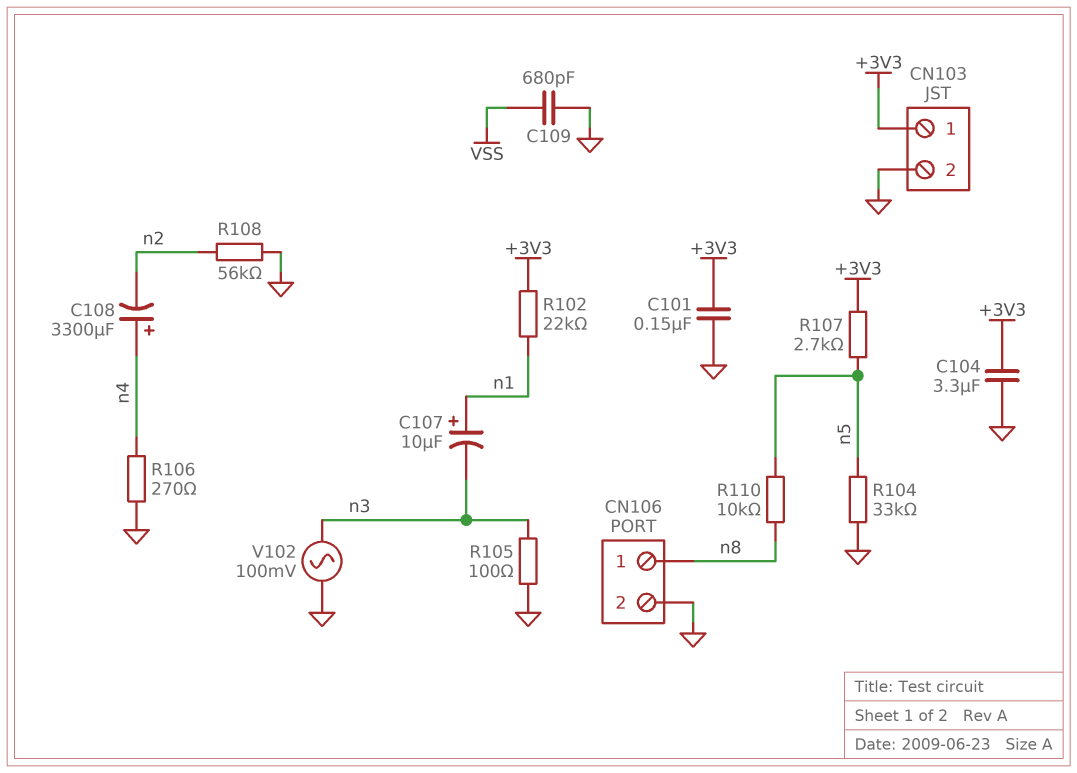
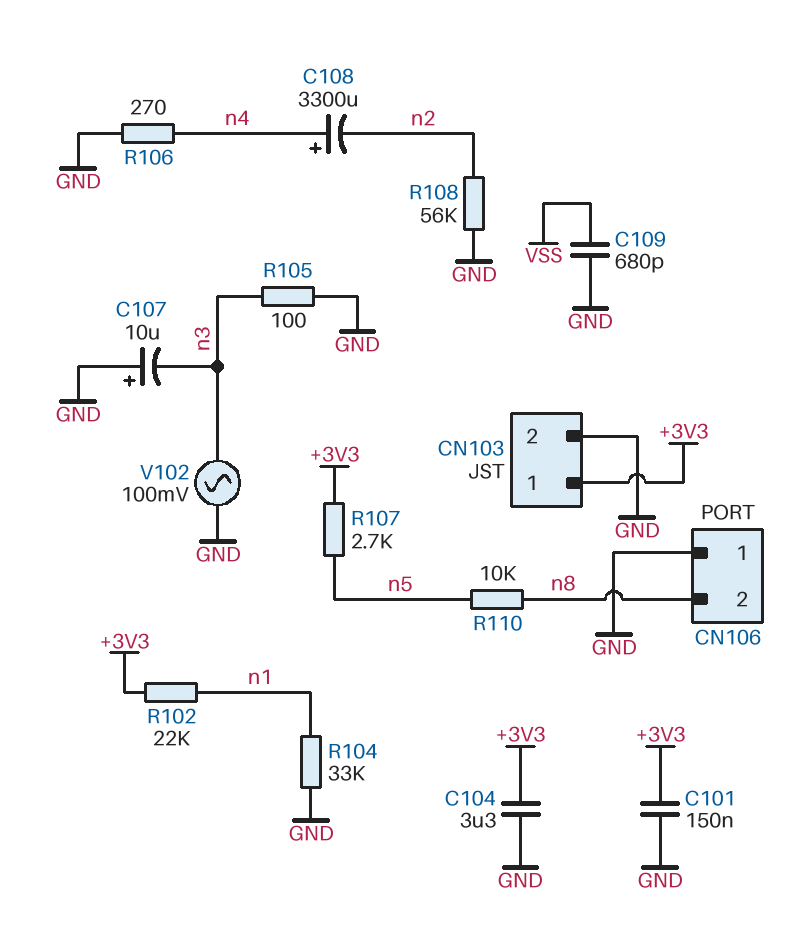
C107: 10uF (plus n1, minus n3) -> 10uF (plus GND, minus n3)
CN106 pin 1: n8 -> GND
CN106 pin 2: GND -> n8
R104: 33k (GND, n5) -> 33k (GND, n1)

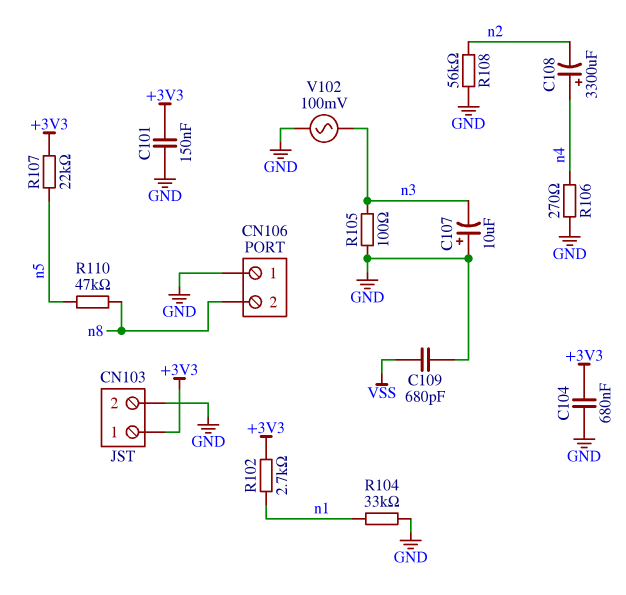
C104: 3.3uF (+3V3, GND) -> 680nF (+3V3, GND)
R102: 22k (+3V3, n1) -> 2.7k (+3V3, n1)
R107: 2.7k (+3V3, n5) -> 22k (+3V3, n5)
R110: 10k (n5, n8) -> 47k (n5, n8)

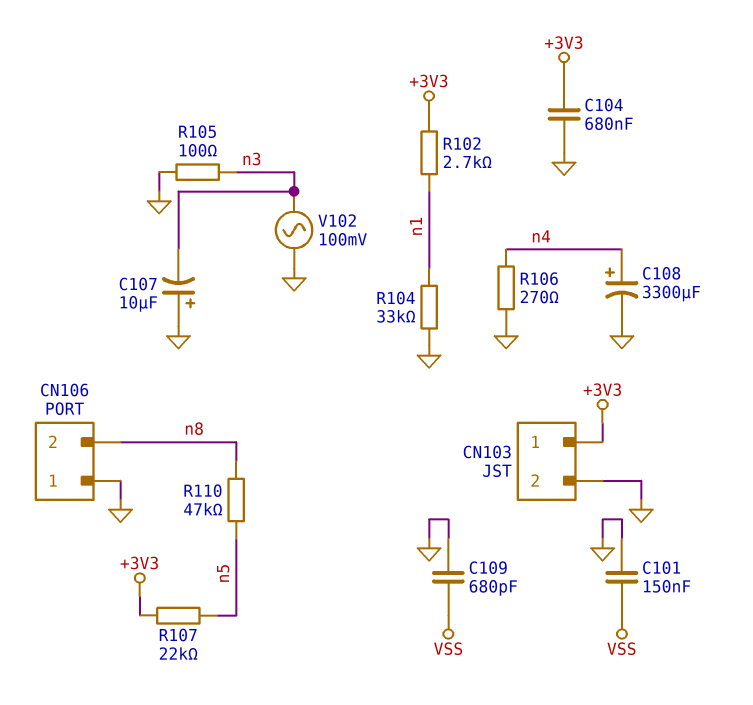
C101: 150nF (+3V3, GND) -> 150nF (GND, VSS)
C108: 3300uF (plus n4, minus n2) -> 3300uF (plus n4, minus GND)
R108: 56k (GND, n2) -> none

